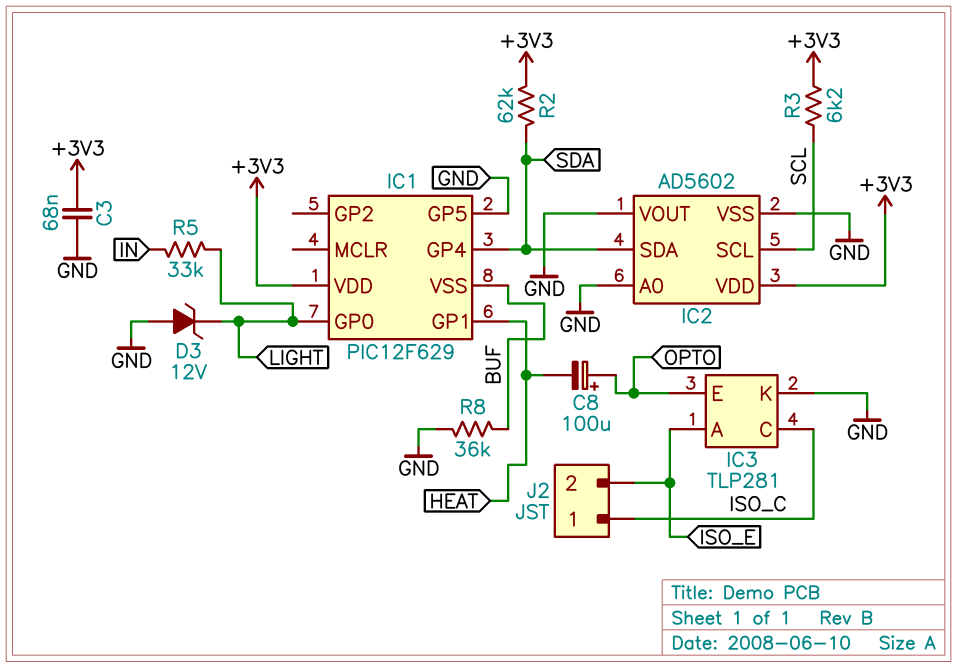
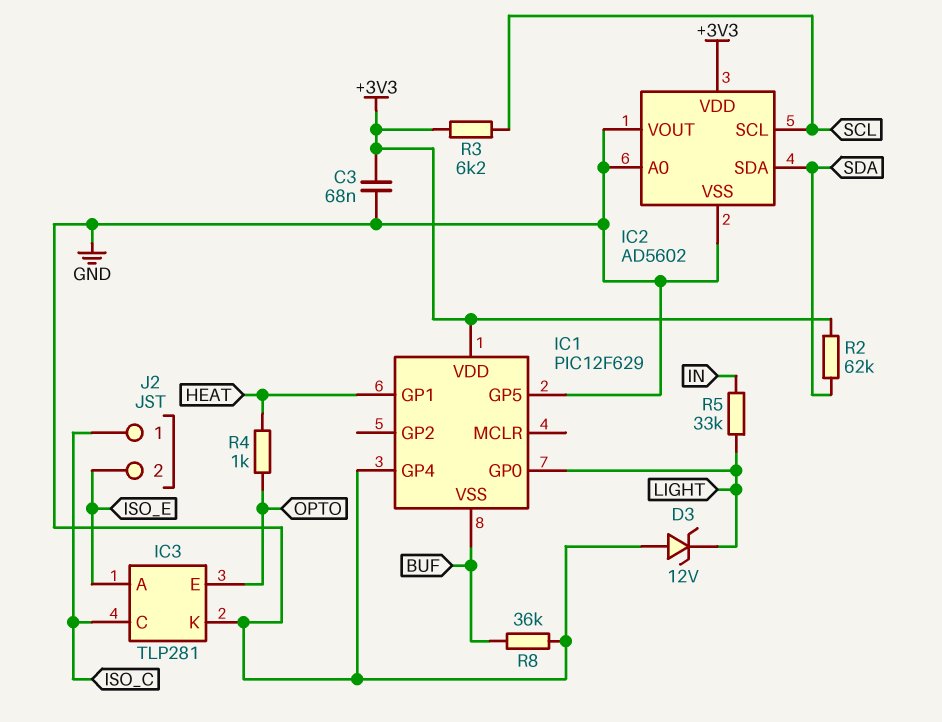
C8: 100uF (plus OPTO, minus HEAT) -> none
IC1 pin GP4: SDA -> GND
R4: none -> 1k (HEAT, OPTO)

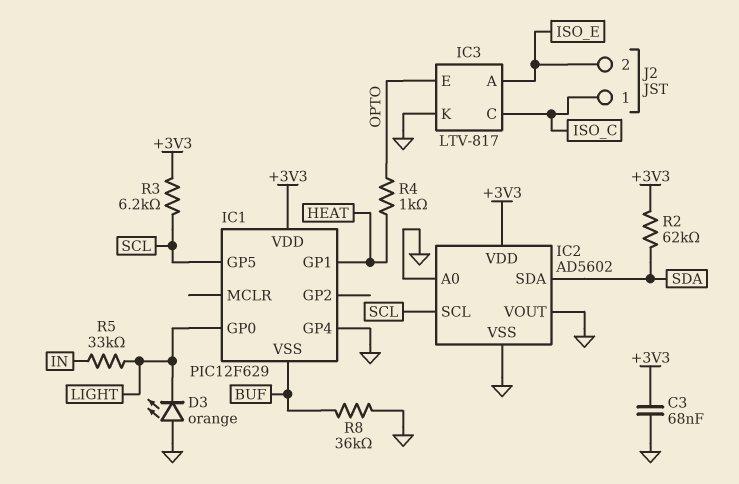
D3: zener 12V (A GND, K LIGHT) -> LED orange (A GND, K LIGHT)
IC1 pin GP5: GND -> SCL
IC3: TLP281 -> LTV-817

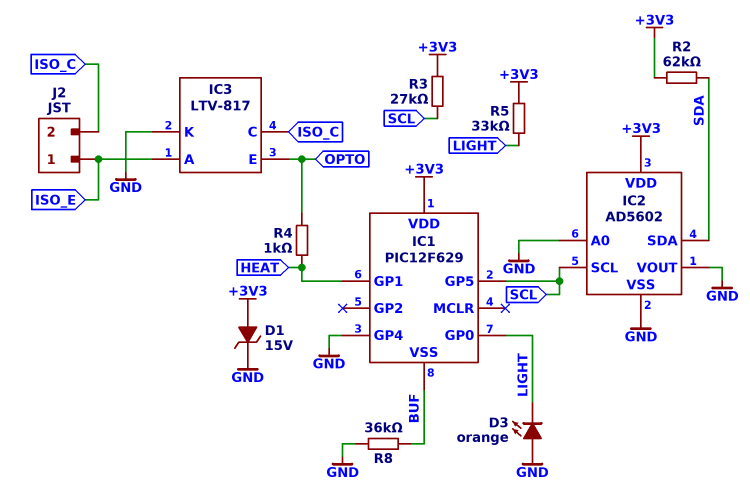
C3: 68nF (+3V3, GND) -> none
D1: none -> zener 15V (A +3V3, K GND)
J2 pin 1: ISO_C -> ISO_E
J2 pin 2: ISO_E -> ISO_C
R3: 6.2k (+3V3, SCL) -> 27k (+3V3, SCL)
R5: 33k (IN, LIGHT) -> 33k (+3V3, LIGHT)

